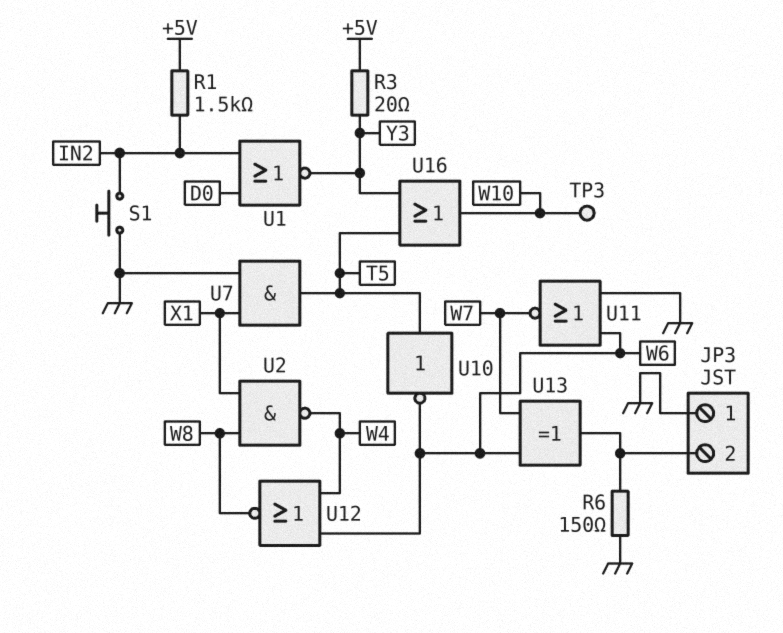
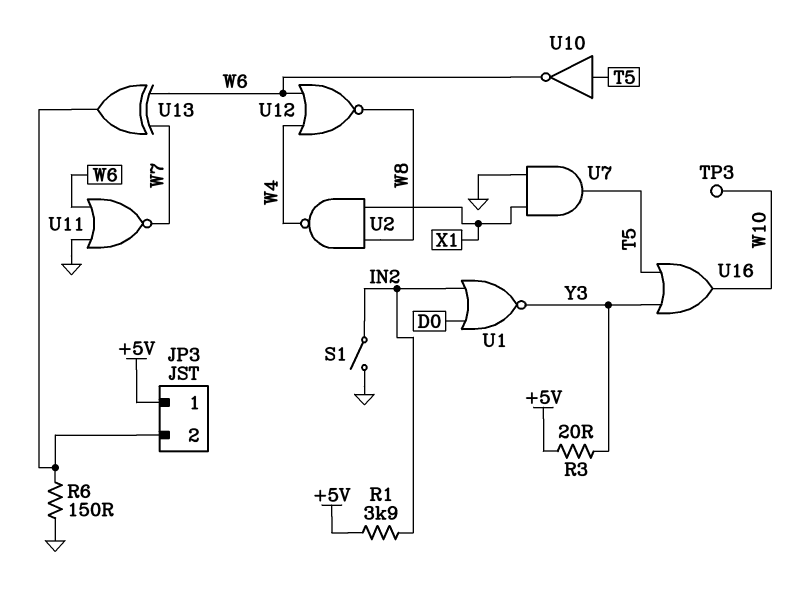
JP3 pin 1: GND -> +5V
R1: 1.5k (+5V, IN2) -> 3.9k (+5V, IN2)
S1: button (GND, IN2) -> switch (GND, IN2)

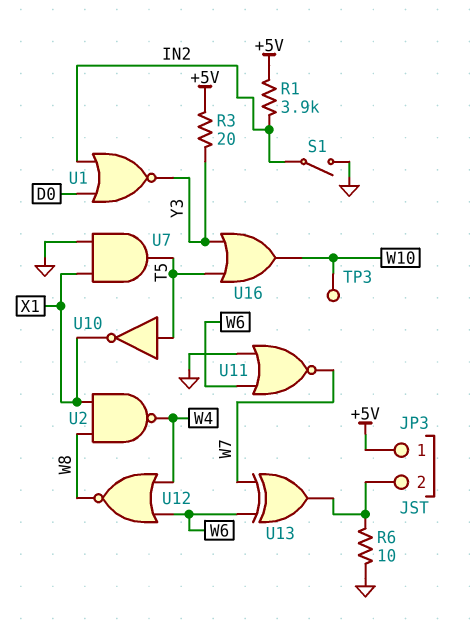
R6: 150 (GND, JP3/2) -> 10 (GND, JP3/2)
U10: NOT (in T5, out W6) -> NOT (in T5, out X1)

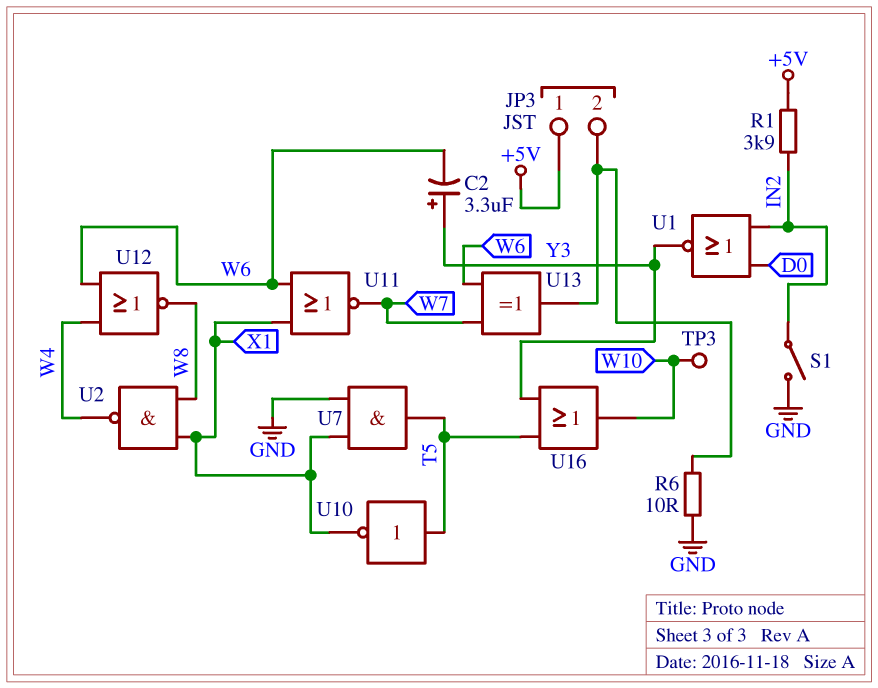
C2: none -> 3.3uF (plus Y3, minus W6)
R3: 20 (+5V, Y3) -> none
U11: NOR (in GND, in W6, out W7) -> NOR (in W6, in X1, out W7)

